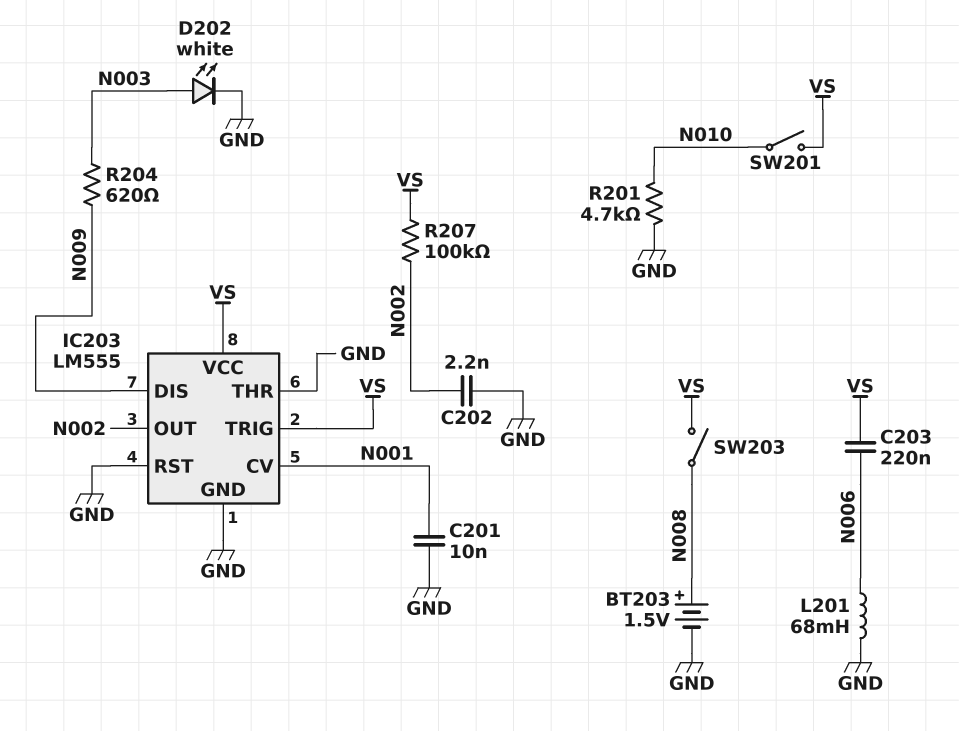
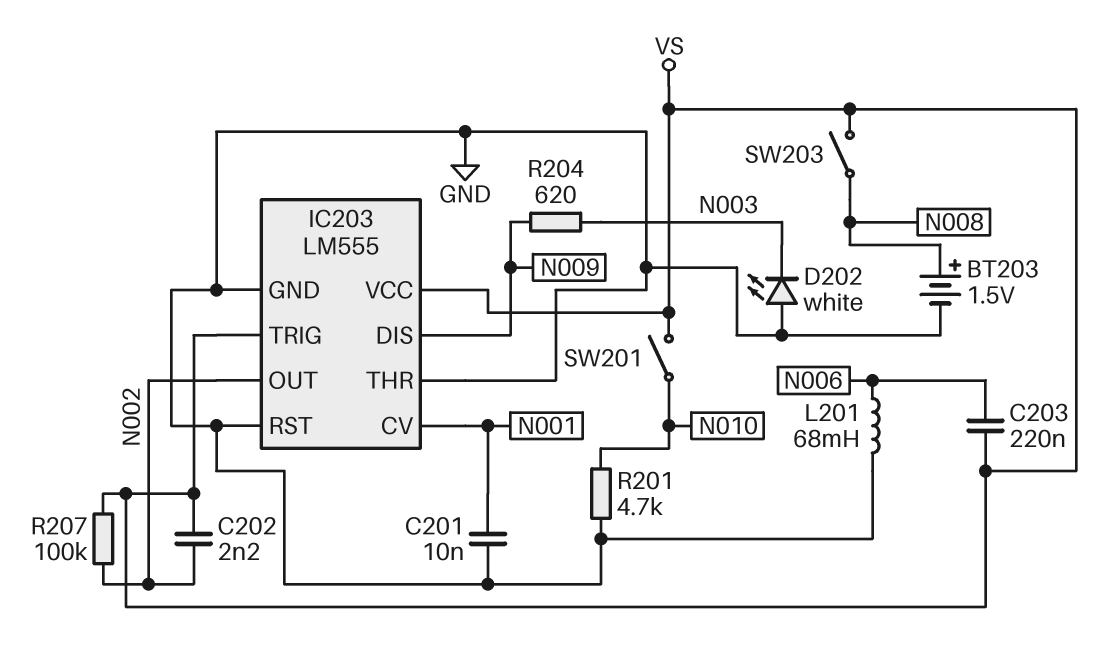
C202: 2.2nF (GND, N002) -> 2.2nF (N002, VS)
D202: LED white (A N003, K GND) -> LED white (A GND, K N003)

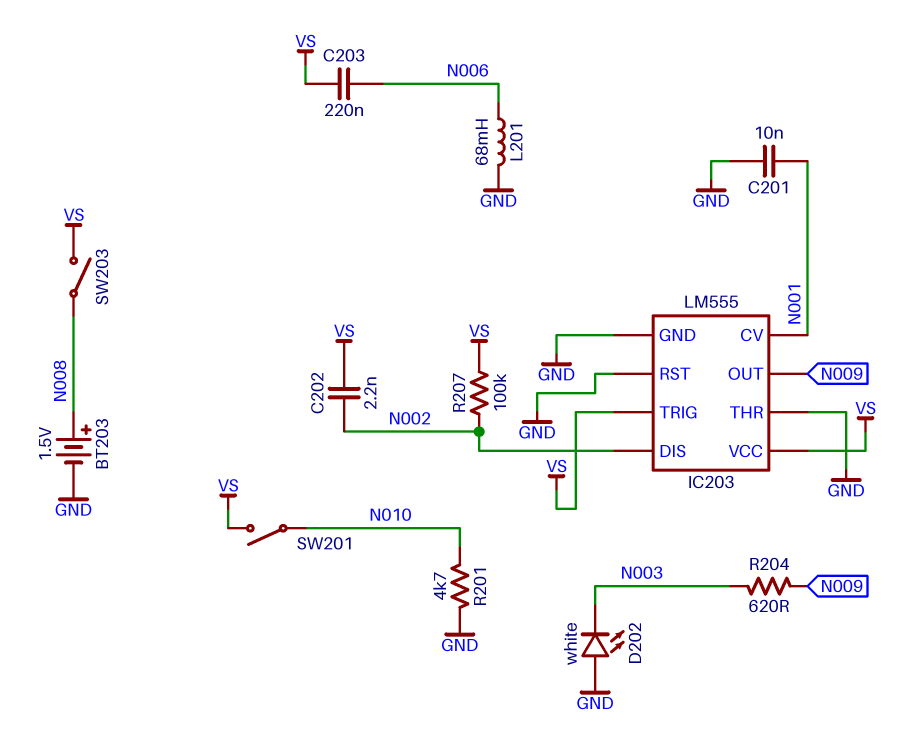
IC203 pin DIS: N009 -> N002
IC203 pin OUT: N002 -> N009

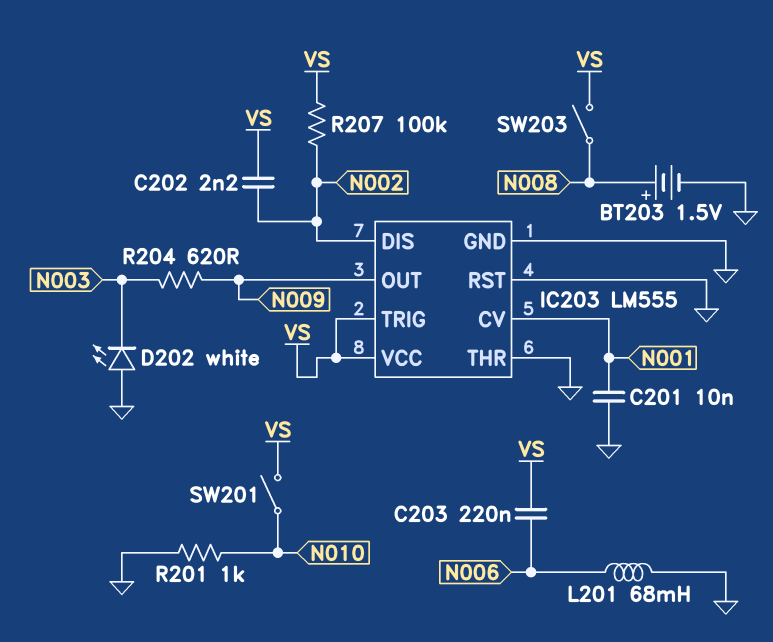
R201: 4.7k (GND, N010) -> 1k (GND, N010)

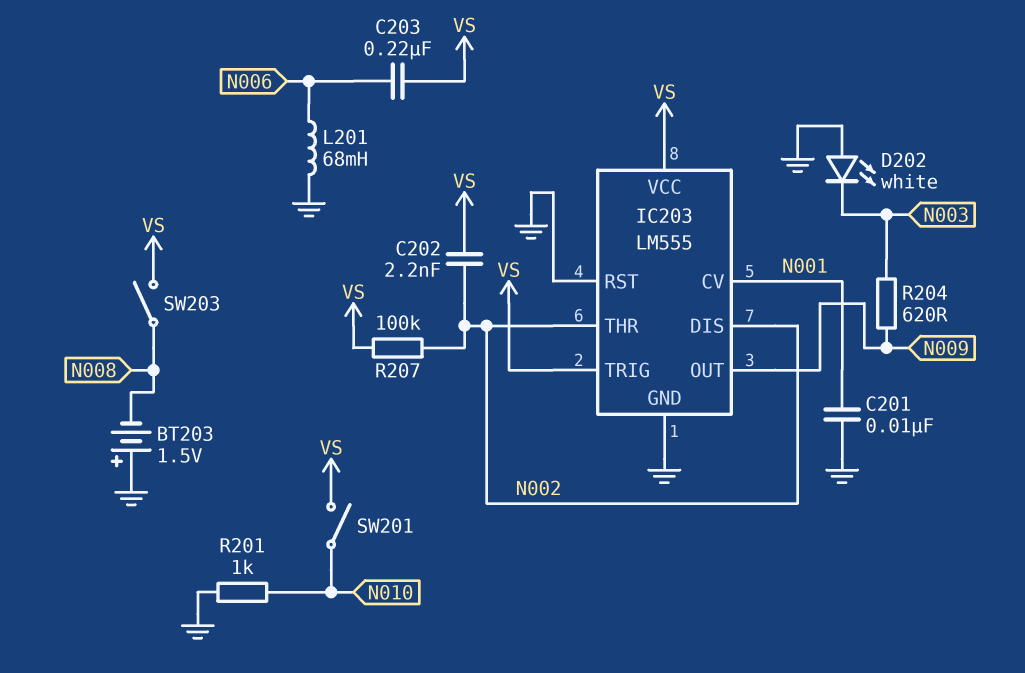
BT203: 1.5V (plus N008, minus GND) -> 1.5V (plus GND, minus N008)
IC203 pin THR: GND -> N002

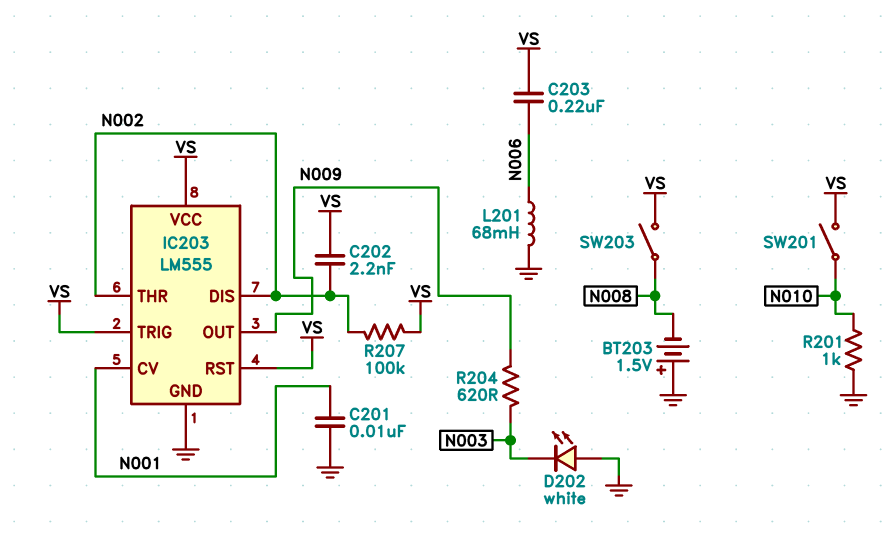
IC203 pin RST: GND -> VS

